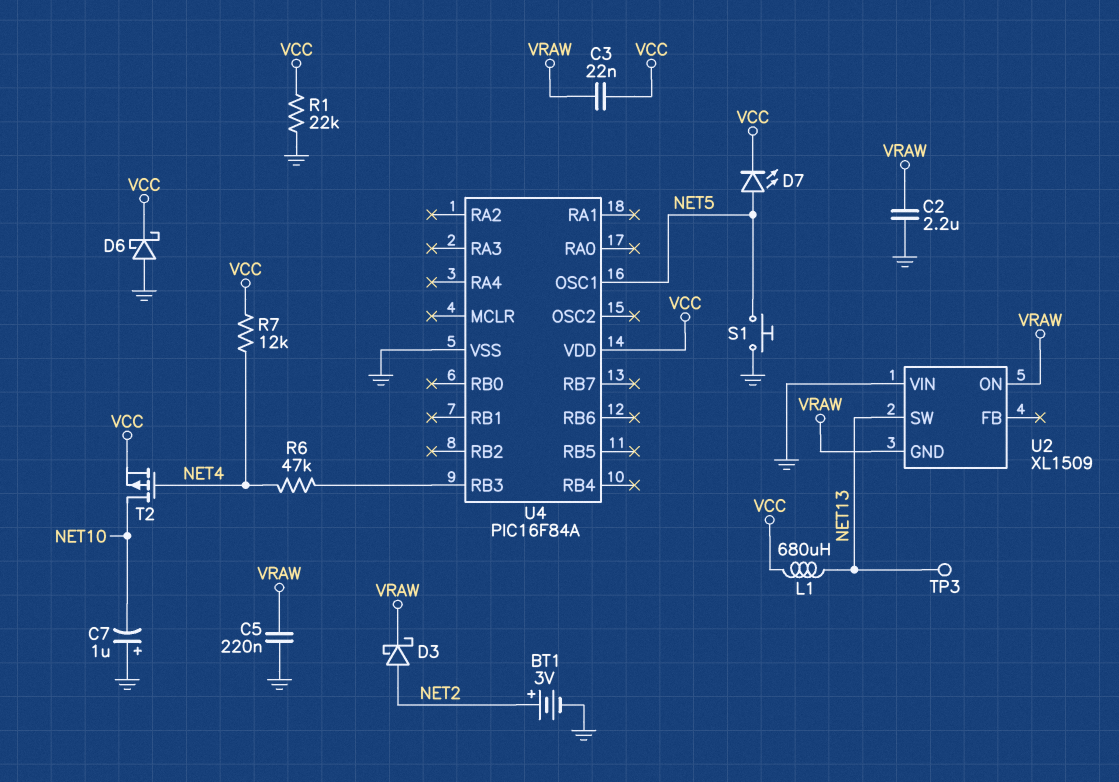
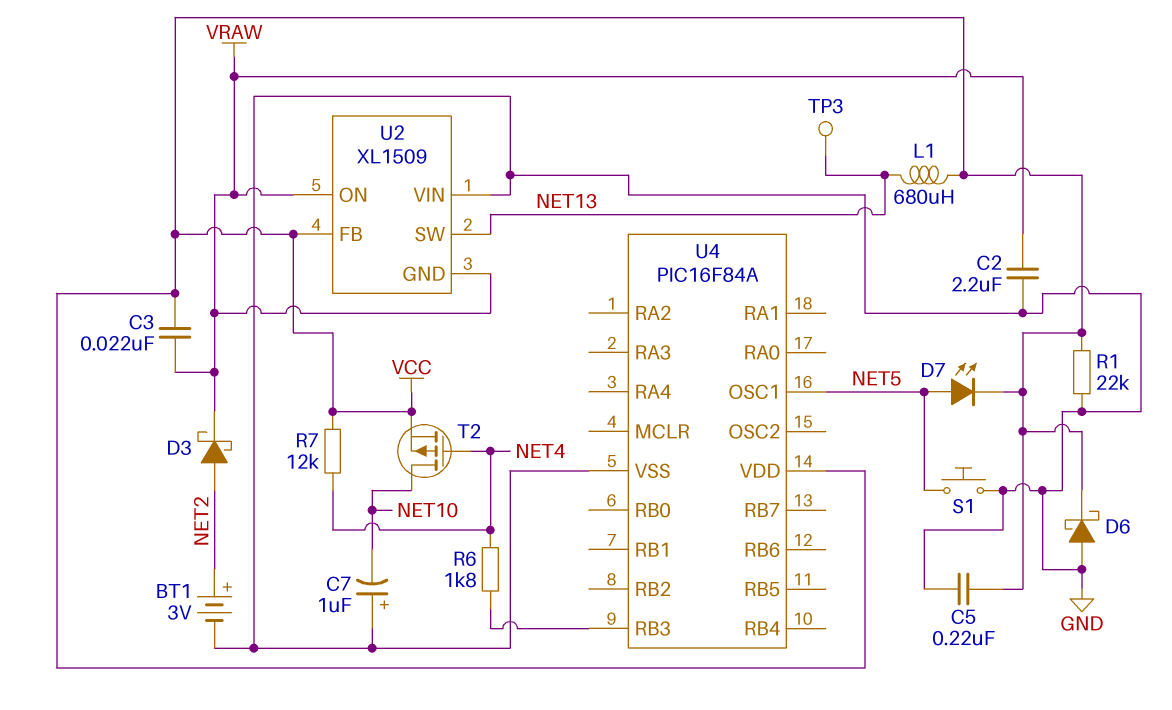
C5: 220nF (GND, VRAW) -> 220nF (GND, VCC)
R6: 47k (NET4, U4/RB3) -> 1.8k (NET4, U4/RB3)
U2 pin FB: none -> VCC

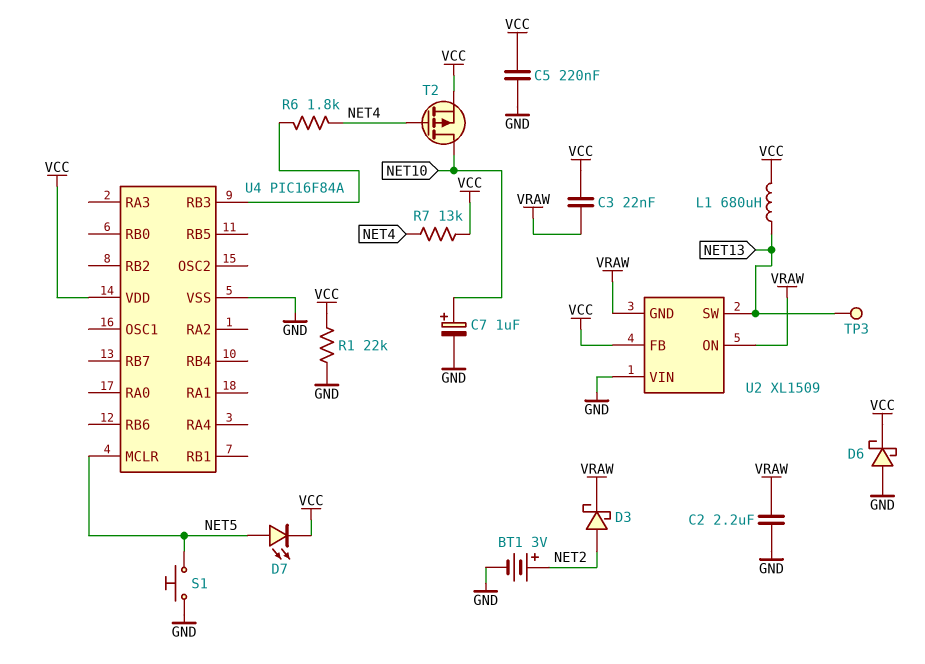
C7: 1uF (plus GND, minus NET10) -> 1uF (plus NET10, minus GND)
R7: 12k (NET4, VCC) -> 13k (NET4, VCC)
U4 pin MCLR: none -> NET5
U4 pin OSC1: NET5 -> none

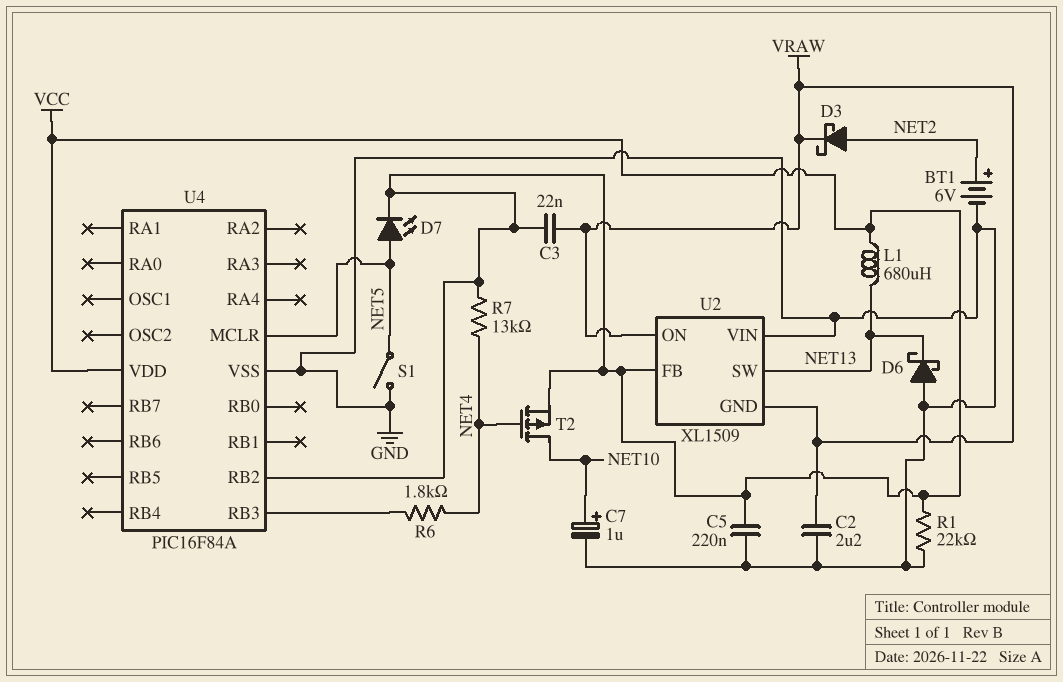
BT1: 3V (plus NET2, minus GND) -> 6V (plus NET2, minus GND)
D6: schottky (A GND, K VCC) -> schottky (A GND, K NET13)
S1: button (GND, NET5) -> switch (GND, NET5)
TP3: test point (NET13) -> none
U4 pin RB2: none -> VCC

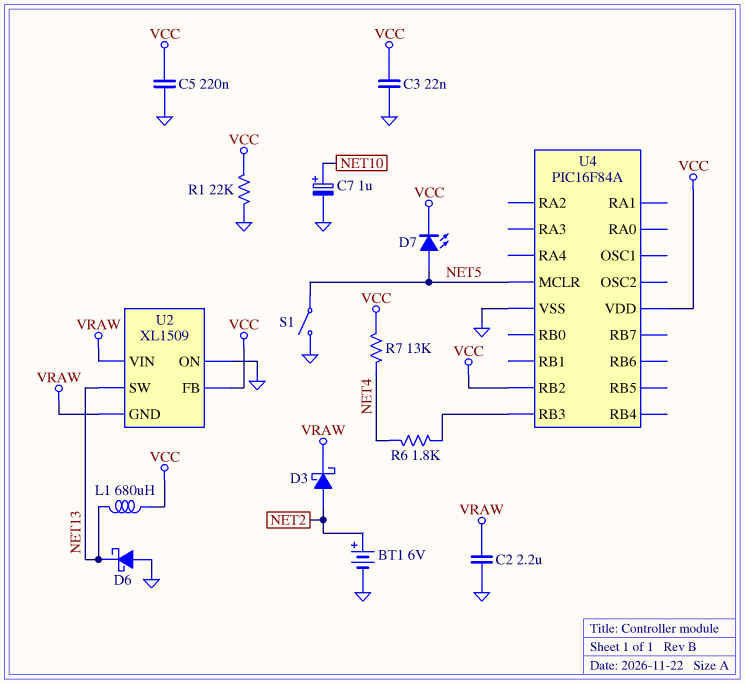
C3: 22nF (VCC, VRAW) -> 22nF (GND, VCC)
T2: PMOS (G NET4, D NET10, S VCC) -> none
U2 pin ON: VRAW -> GND
U2 pin VIN: GND -> VRAW

